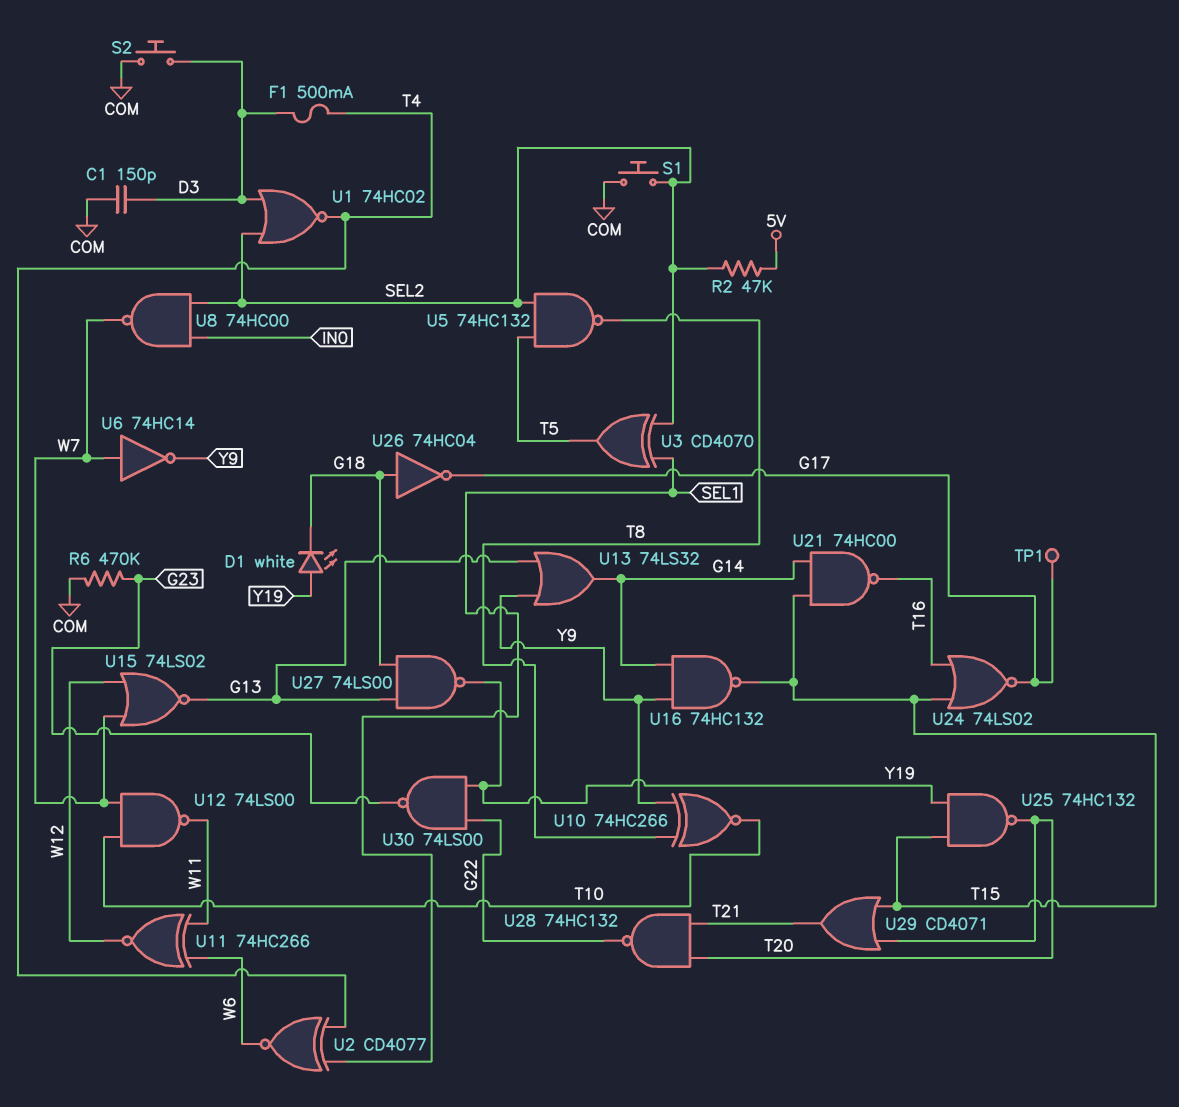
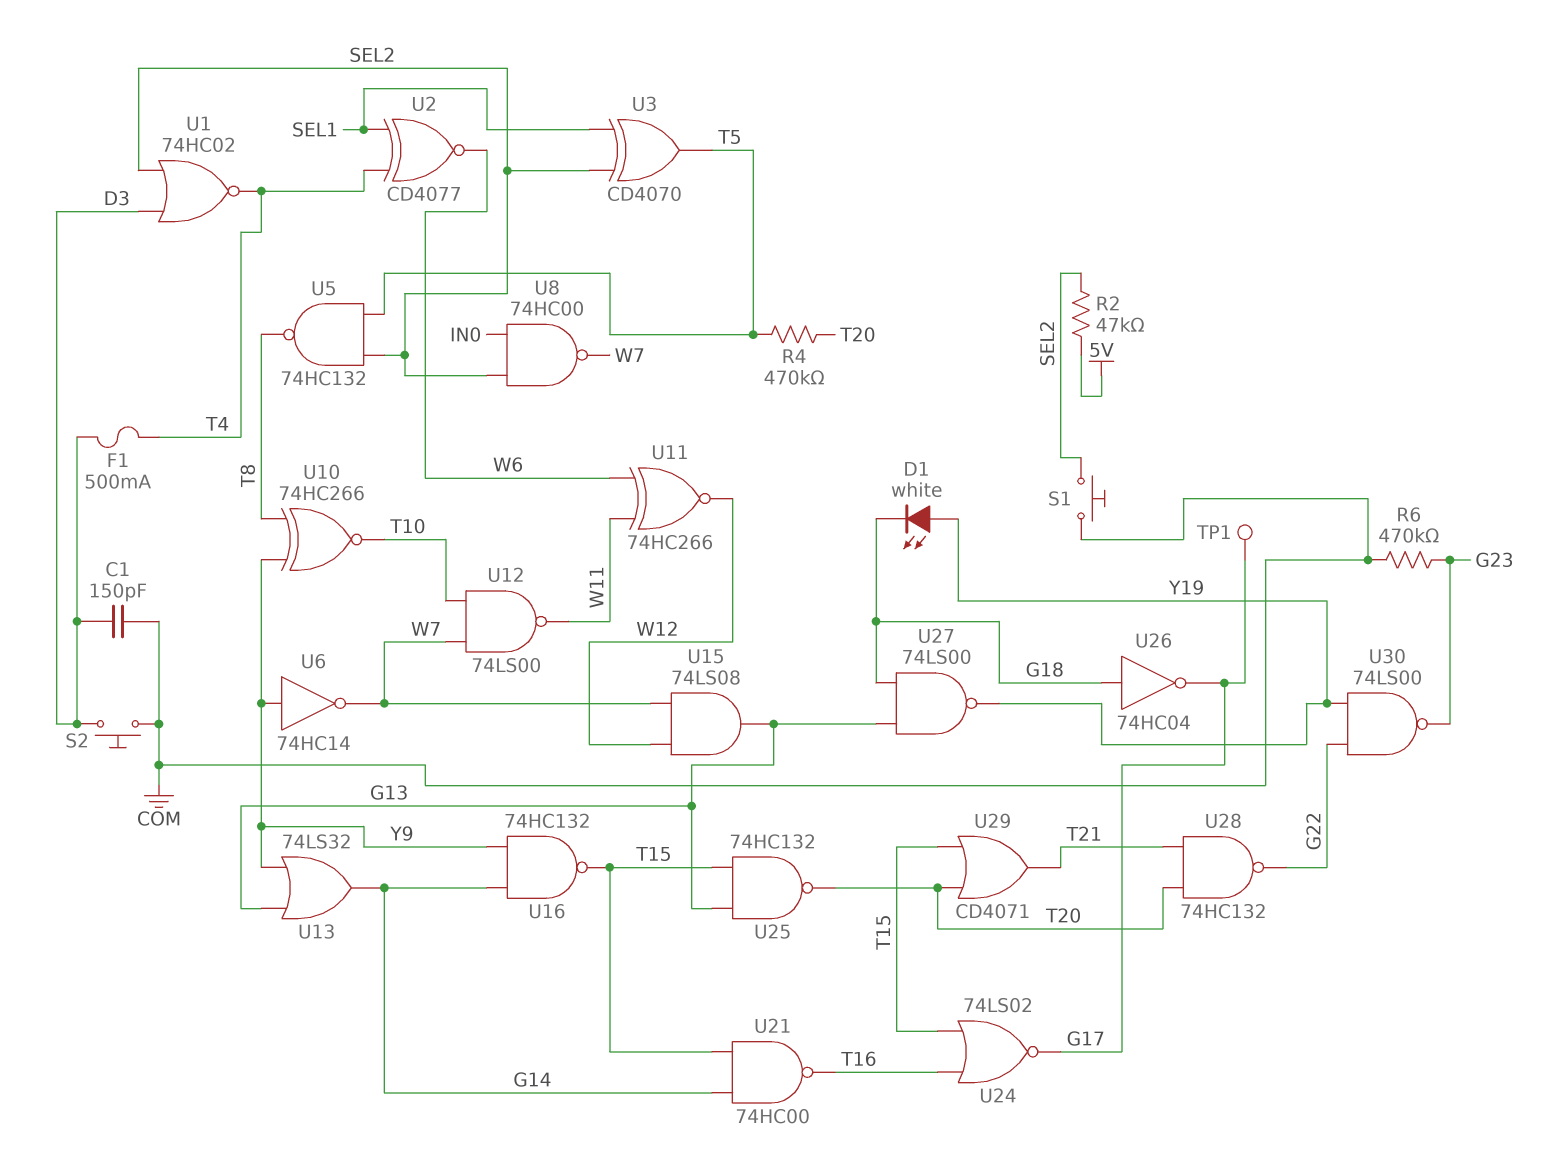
R4: none -> 470k (T5, T20)
U6: NOT 74HC14 (in W7, out Y9) -> NOT 74HC14 (in Y9, out W7)
U15: NOR 74LS02 (in W7, in W12, out G13) -> AND 74LS08 (in W7, in W12, out G13)
U25: NAND 74HC132 (in T15, in Y19, out T20) -> NAND 74HC132 (in G13, in T15, out T20)

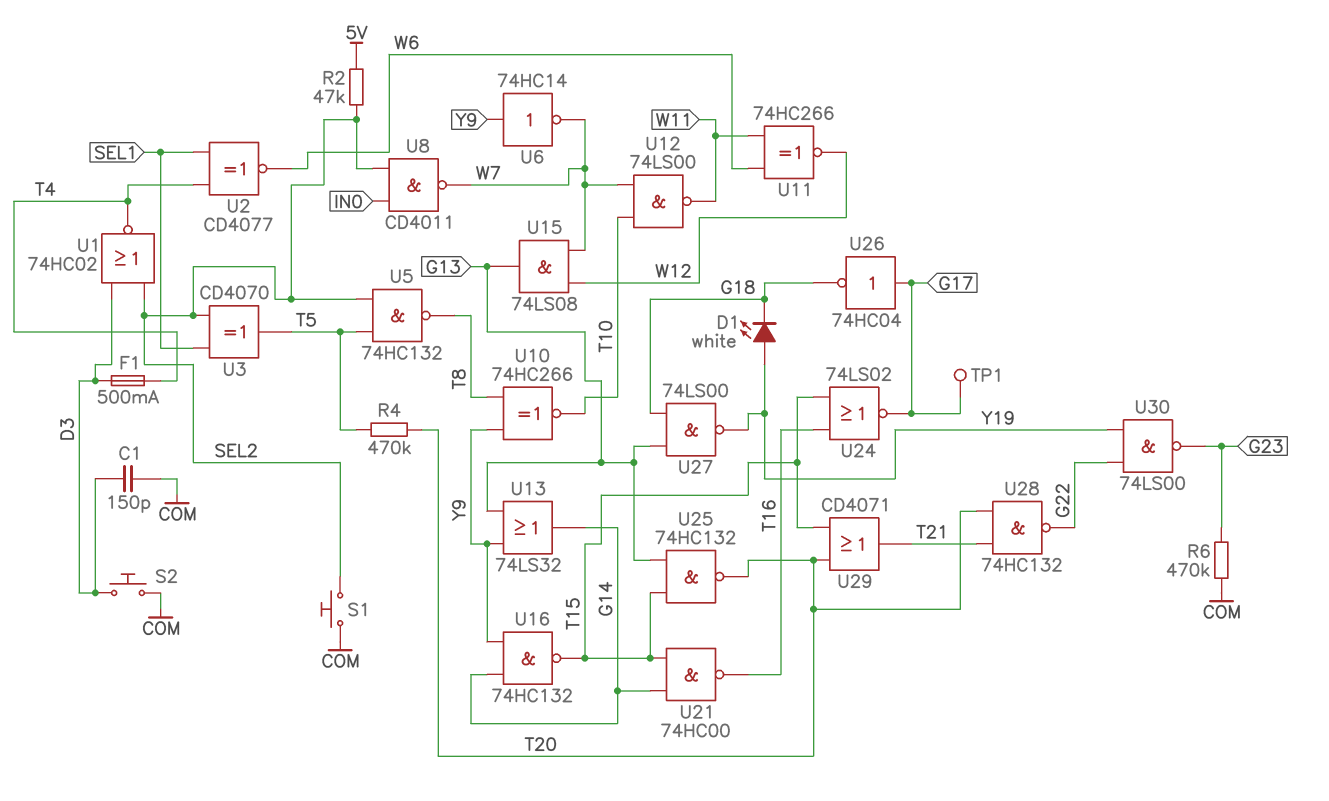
U8: NAND 74HC00 (in IN0, in SEL2, out W7) -> NAND CD4011 (in IN0, in SEL2, out W7)
U26: NOT 74HC04 (in G18, out G17) -> NOT 74HC04 (in G17, out G18)

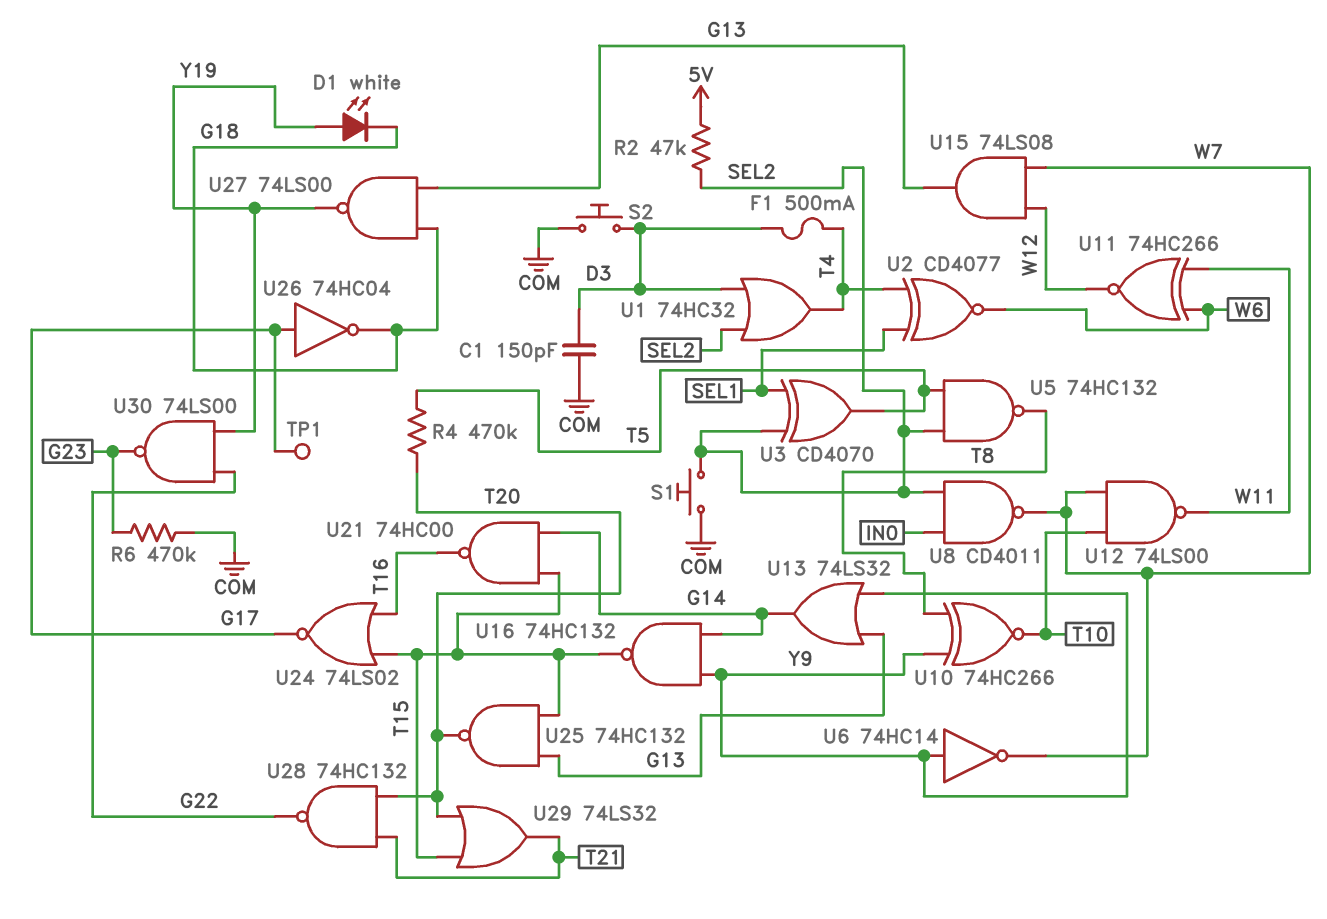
U1: NOR 74HC02 (in D3, in SEL2, out T4) -> OR 74HC32 (in D3, in SEL2, out T4)
U29: OR CD4071 (in T15, in T20, out T21) -> OR 74LS32 (in T15, in T20, out T21)

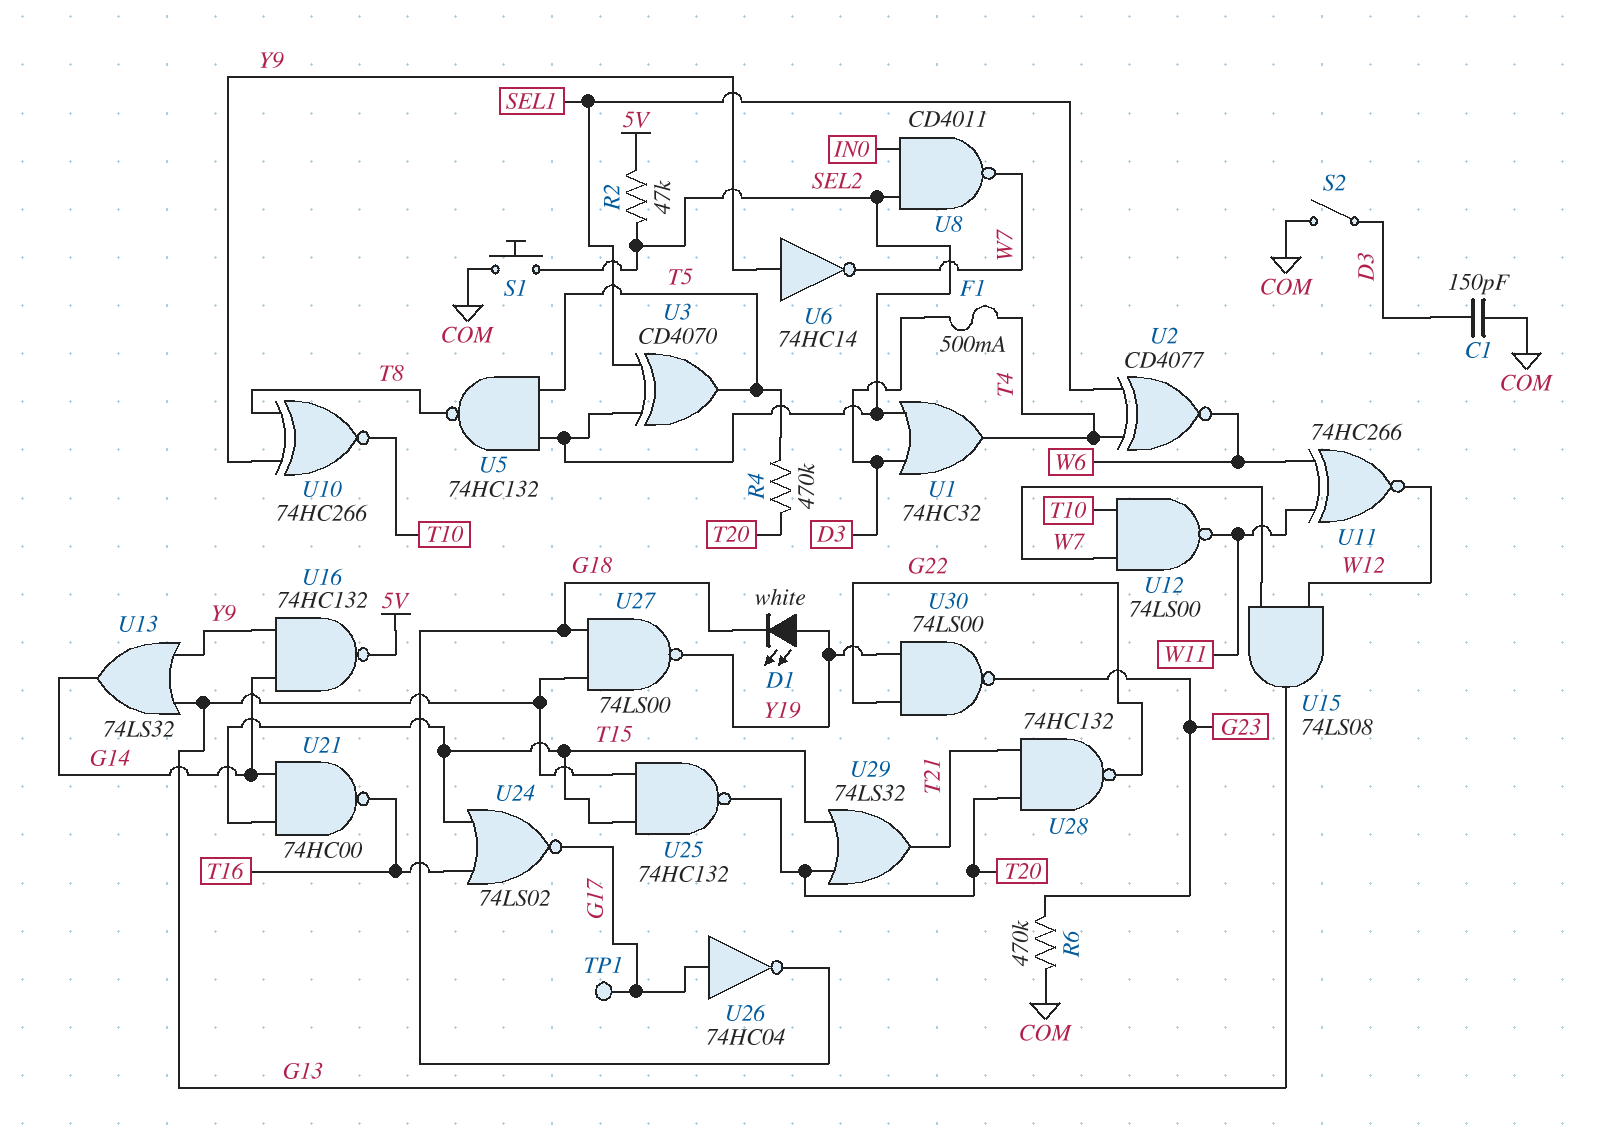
S2: button (COM, D3) -> switch (COM, D3)
U16: NAND 74HC132 (in G14, in Y9, out T15) -> NAND 74HC132 (in G14, in Y9, out 5V)

